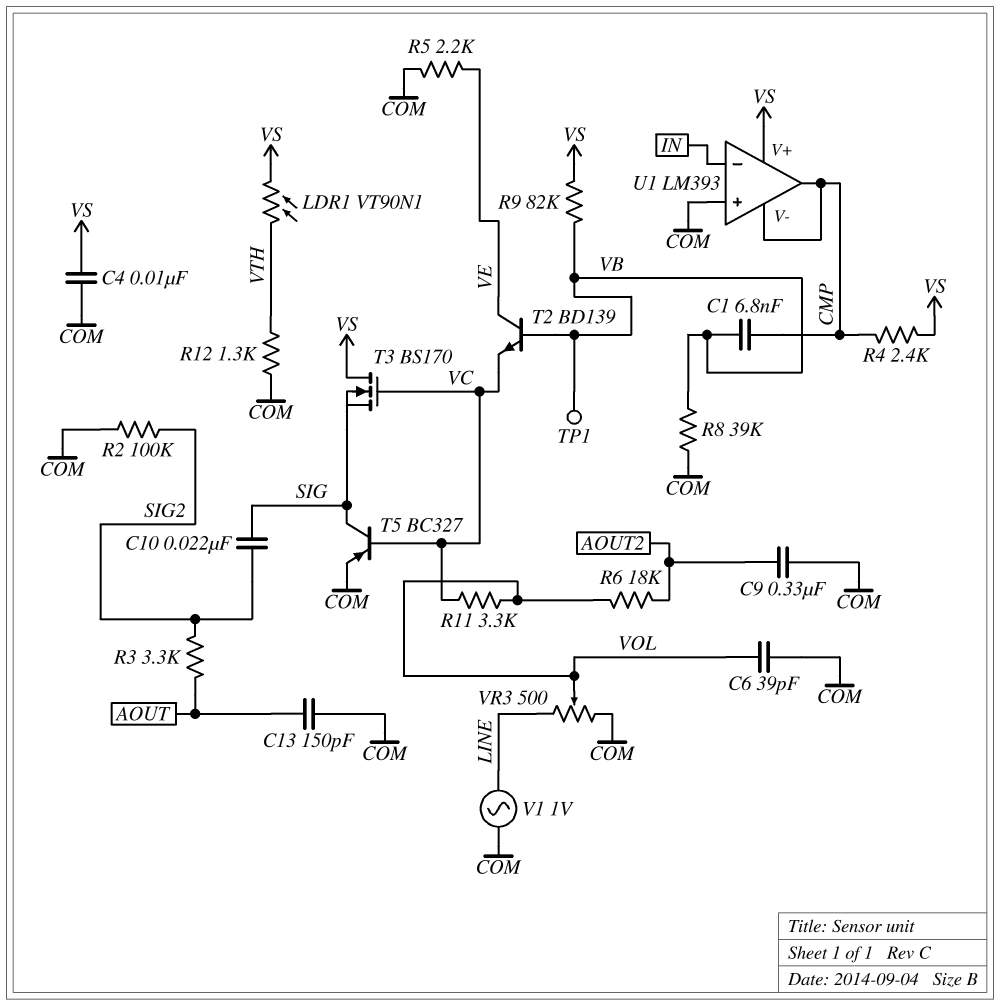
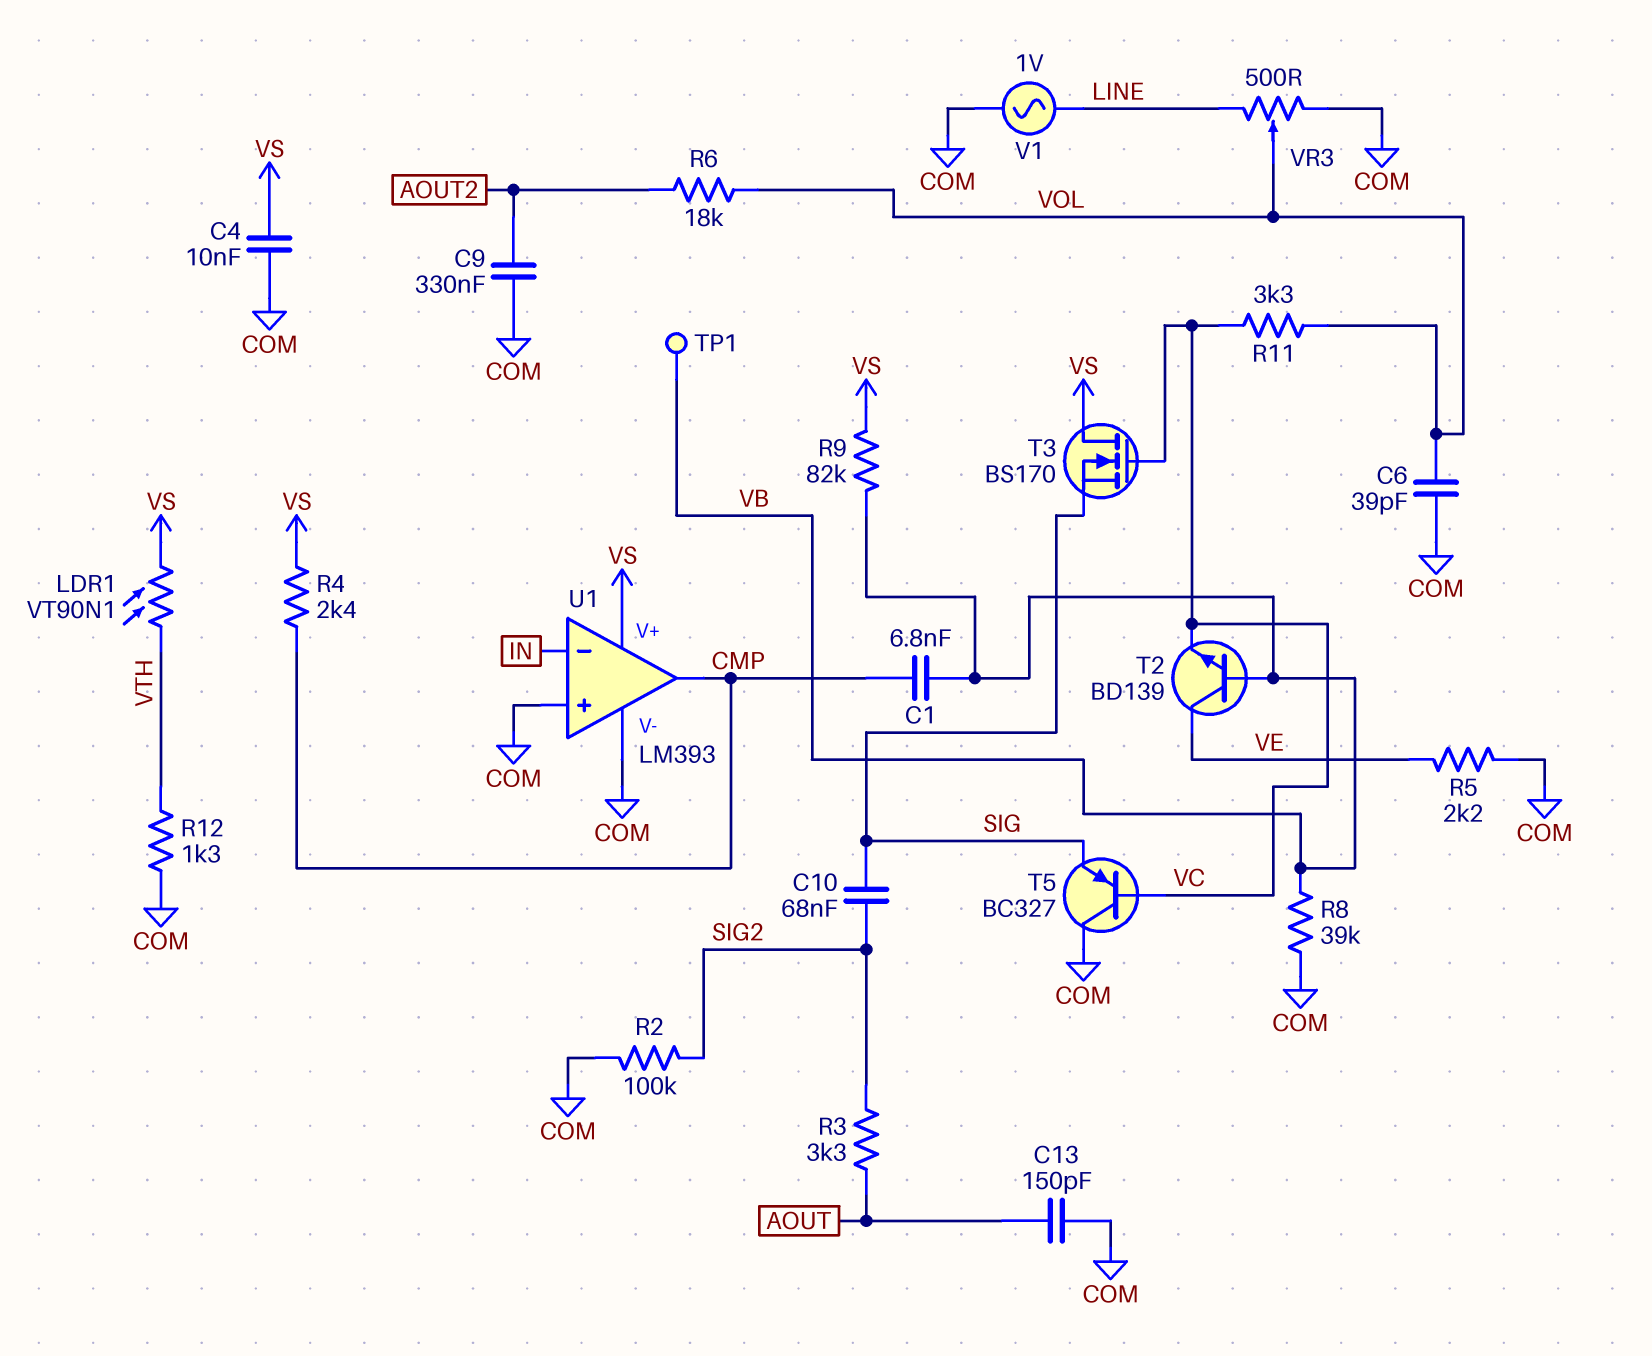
C10: 22nF (SIG, SIG2) -> 68nF (SIG, SIG2)
T5: PNP BC327 (B VC, C SIG, E COM) -> PNP BC327 (B VC, C COM, E SIG)
U1 pin V-: CMP -> COM

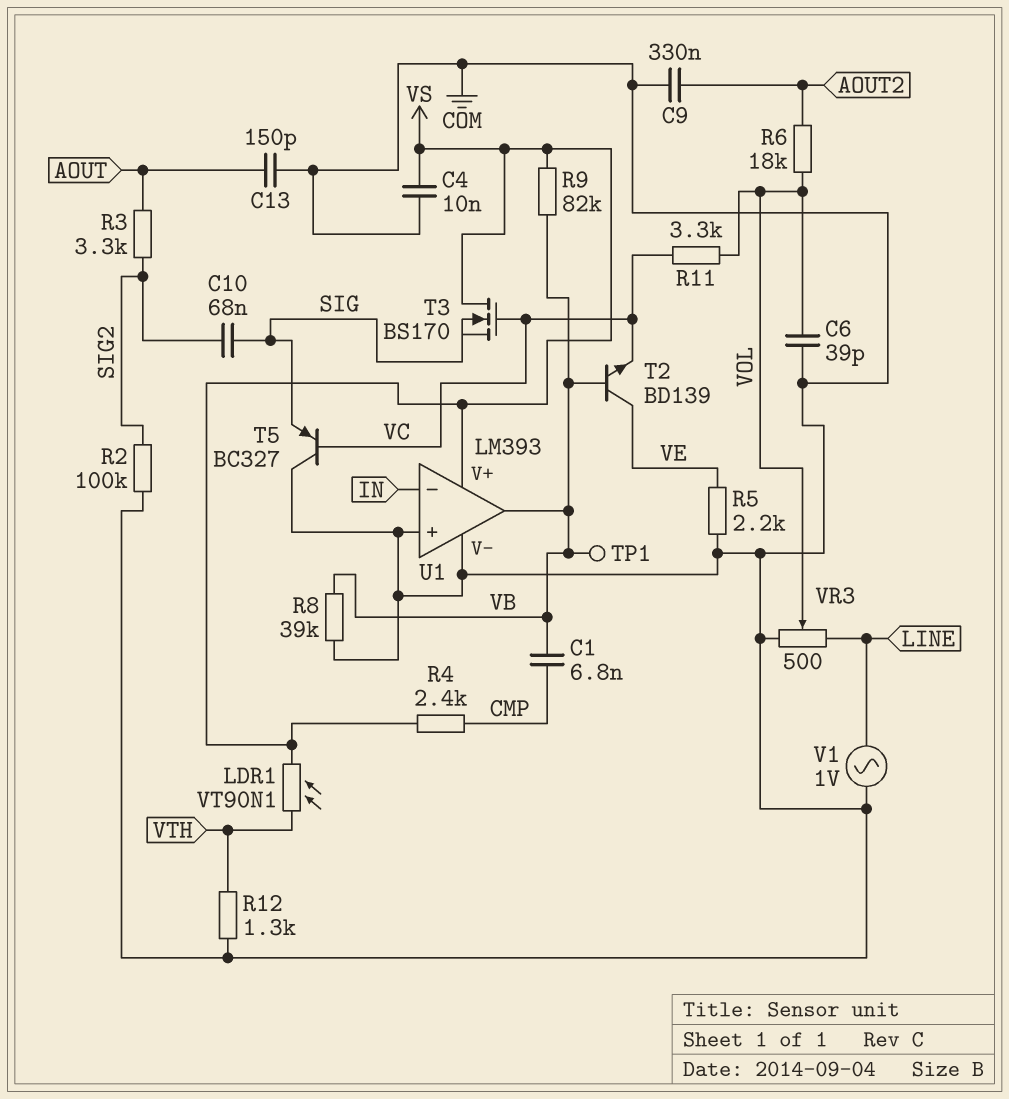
U1 pin out: CMP -> VB

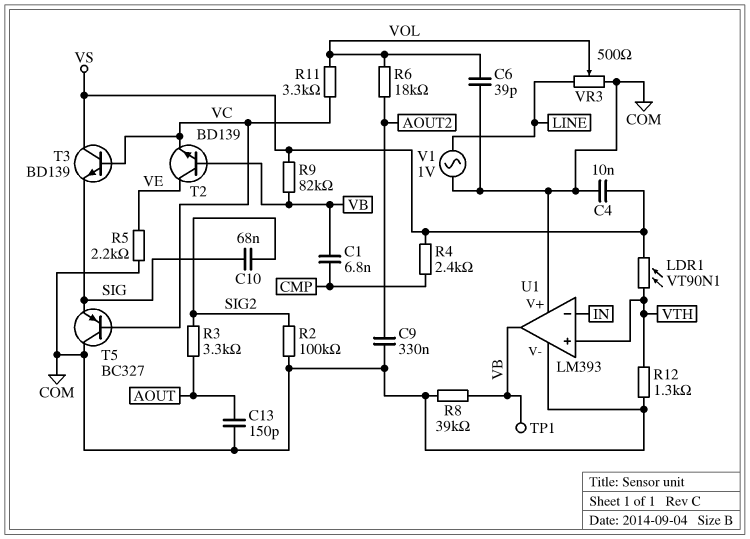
T3: NMOS BS170 (G VC, D VS, S SIG) -> NPN BD139 (B VC, C VS, E SIG)
U1 pin V+: VS -> COM
U1 pin in+: COM -> VTH

